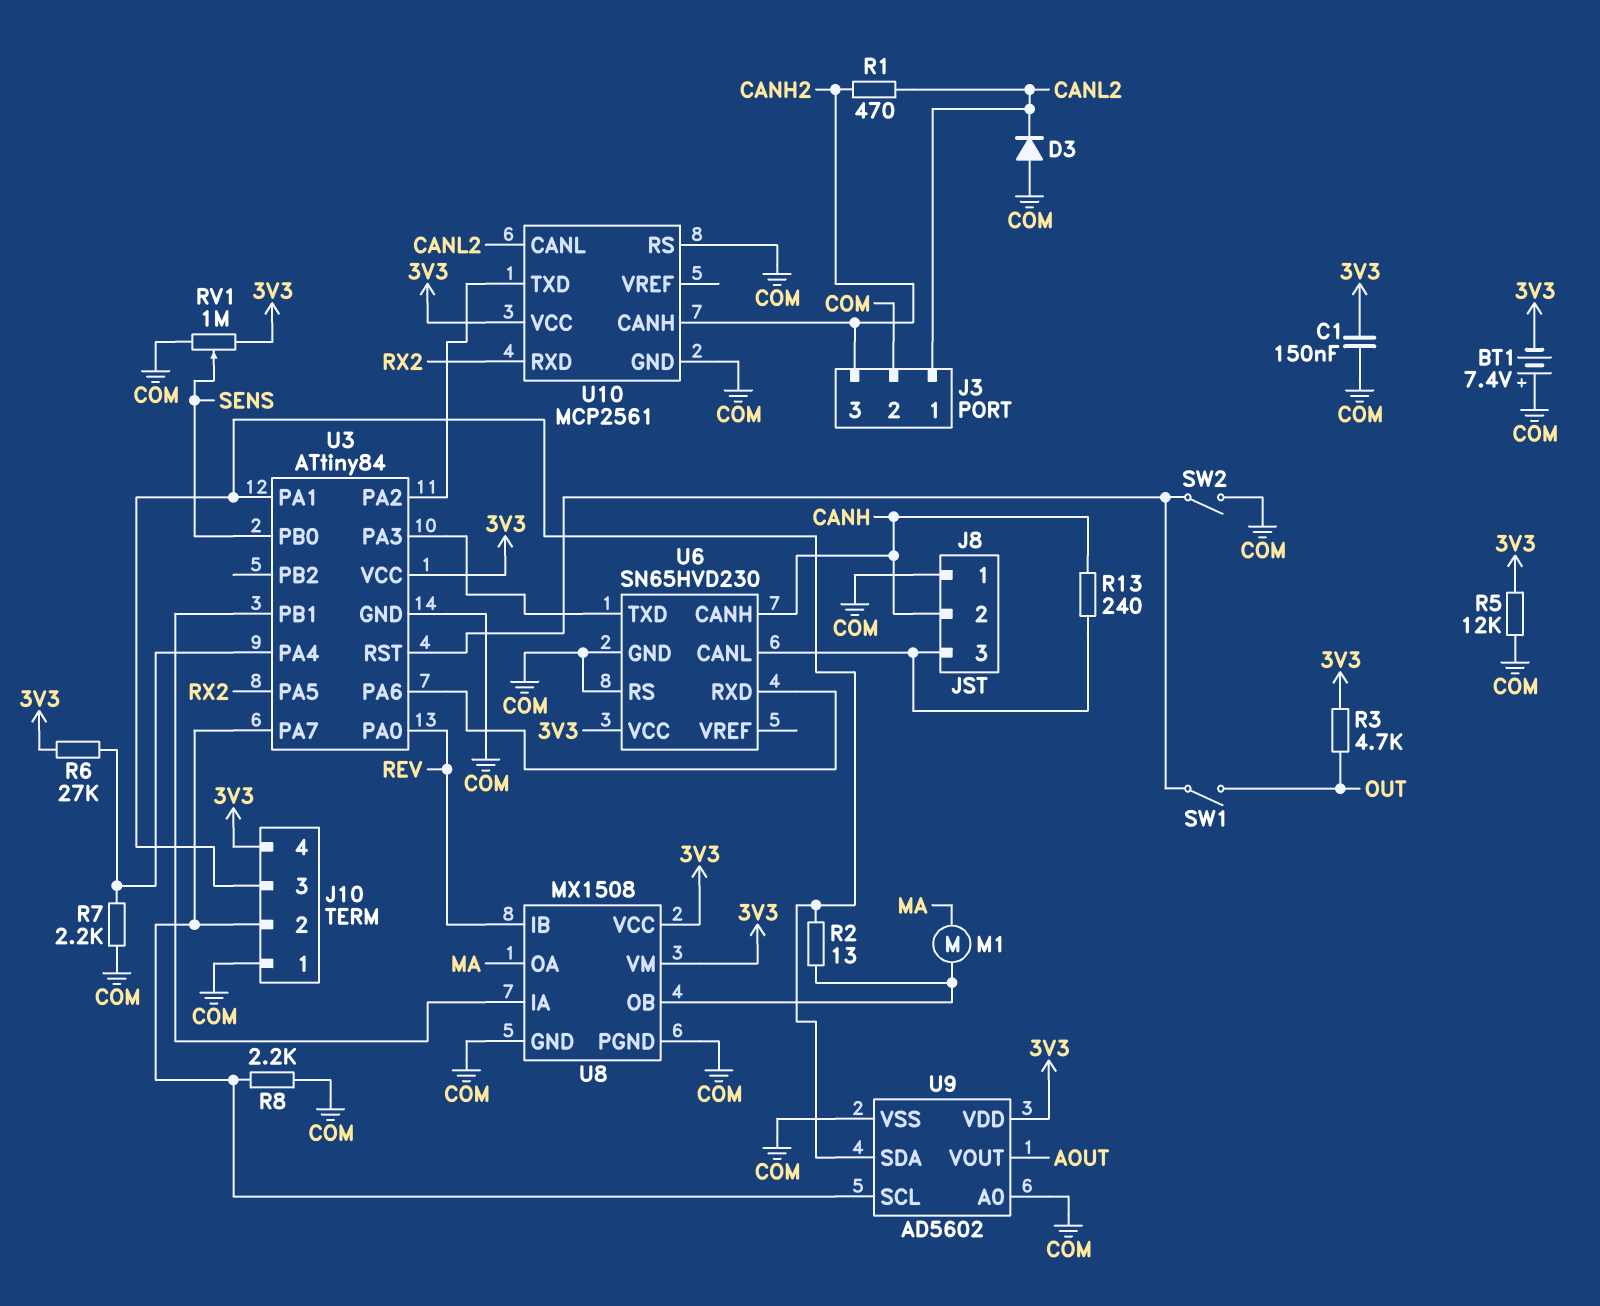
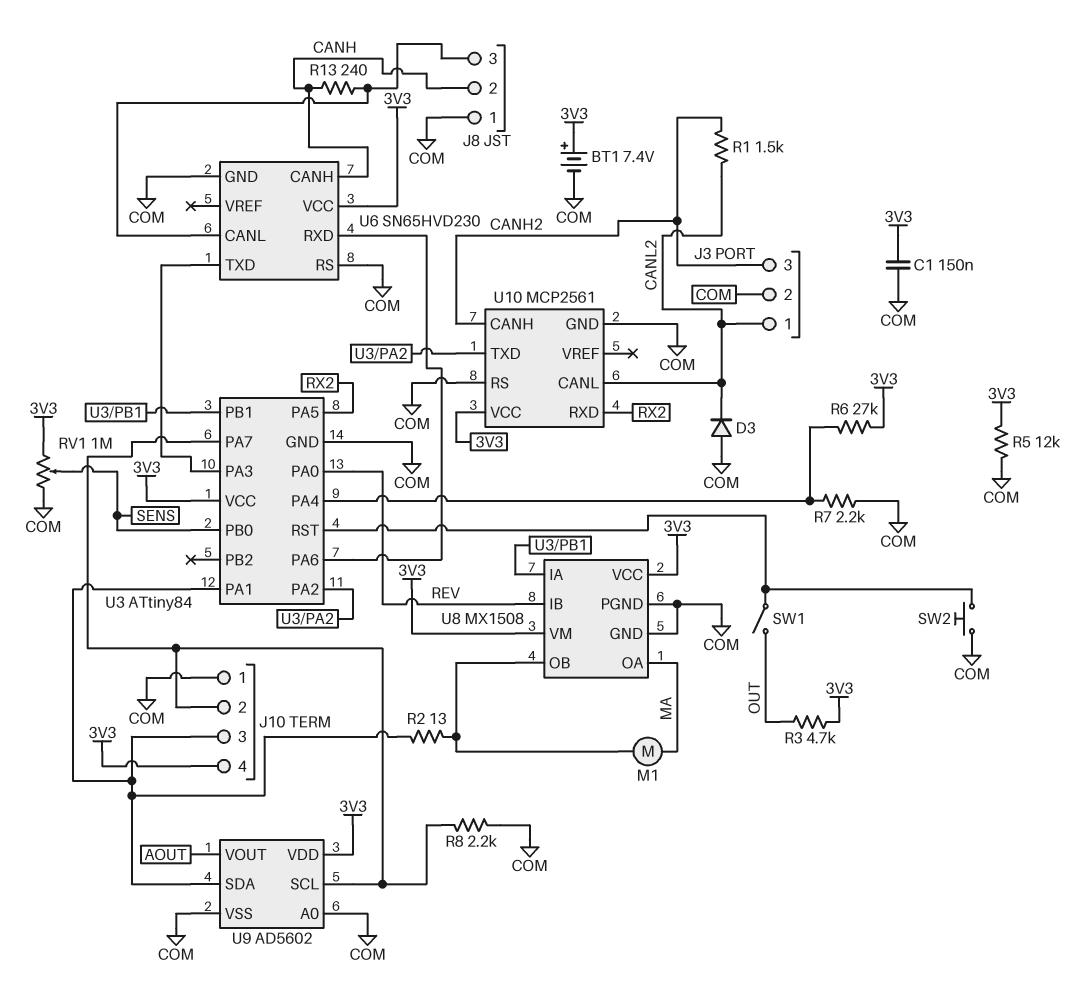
BT1: 7.4V (plus COM, minus 3V3) -> 7.4V (plus 3V3, minus COM)
R1: 470 (CANH2, CANL2) -> 1.5k (CANH2, CANL2)
SW2: switch (COM, U3/RST) -> button (COM, U3/RST)

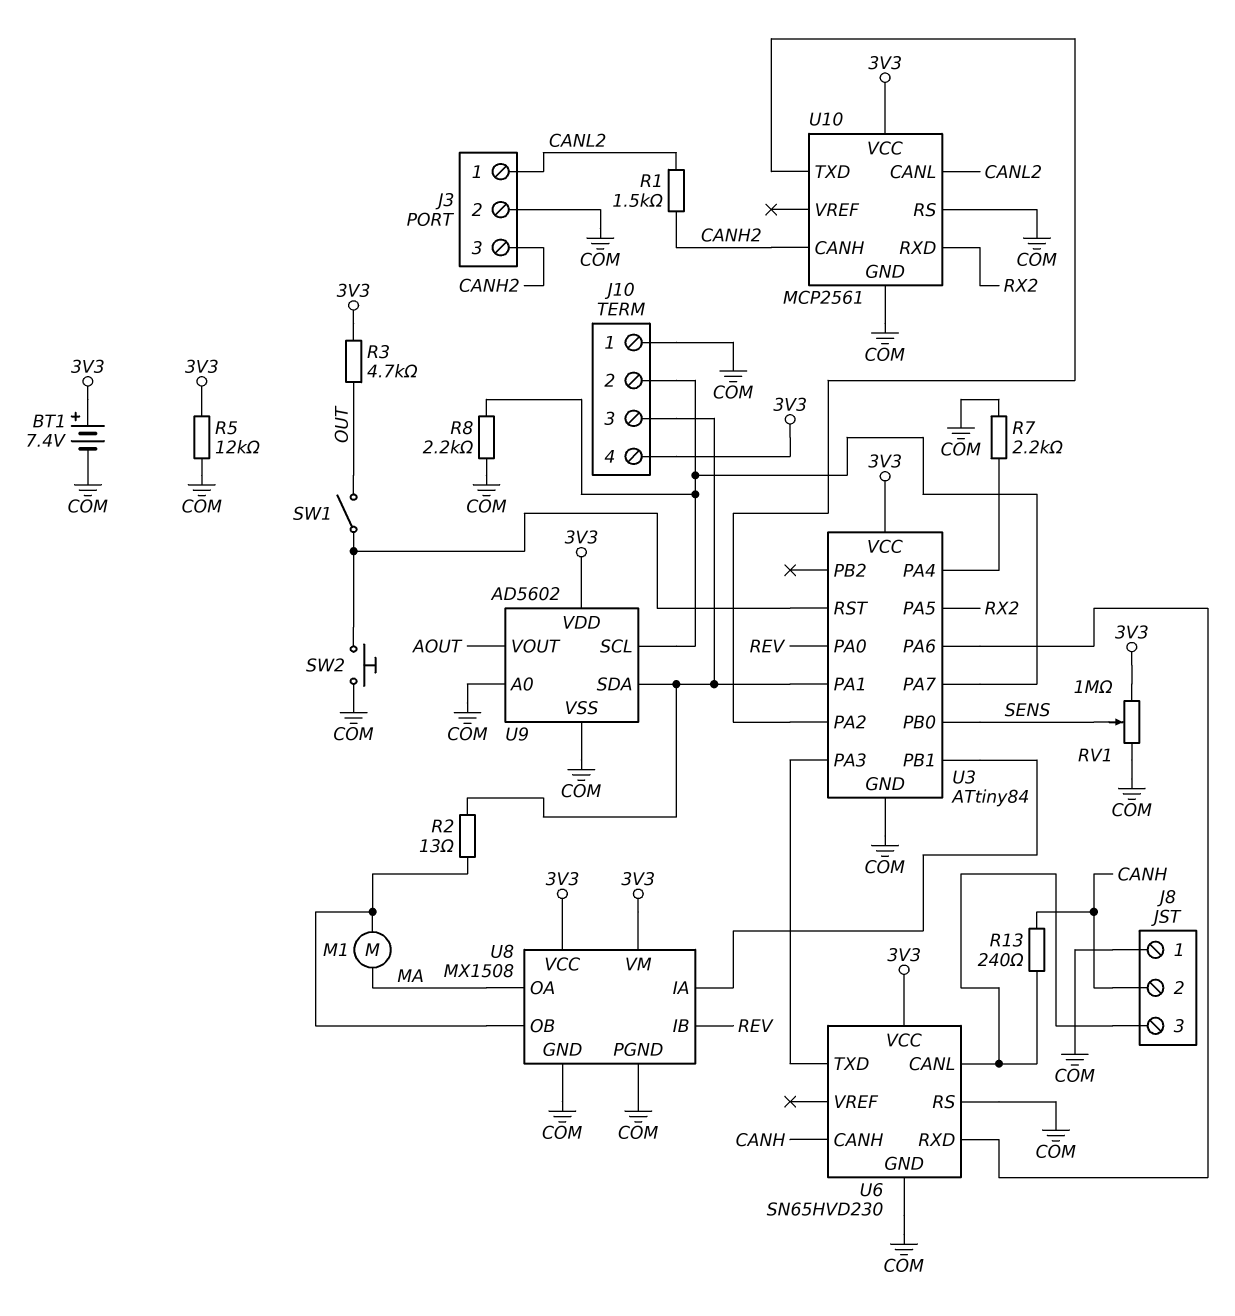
C1: 150nF (3V3, COM) -> none
D3: diode (A COM, K CANL2) -> none
R6: 27k (3V3, U3/PA4) -> none

